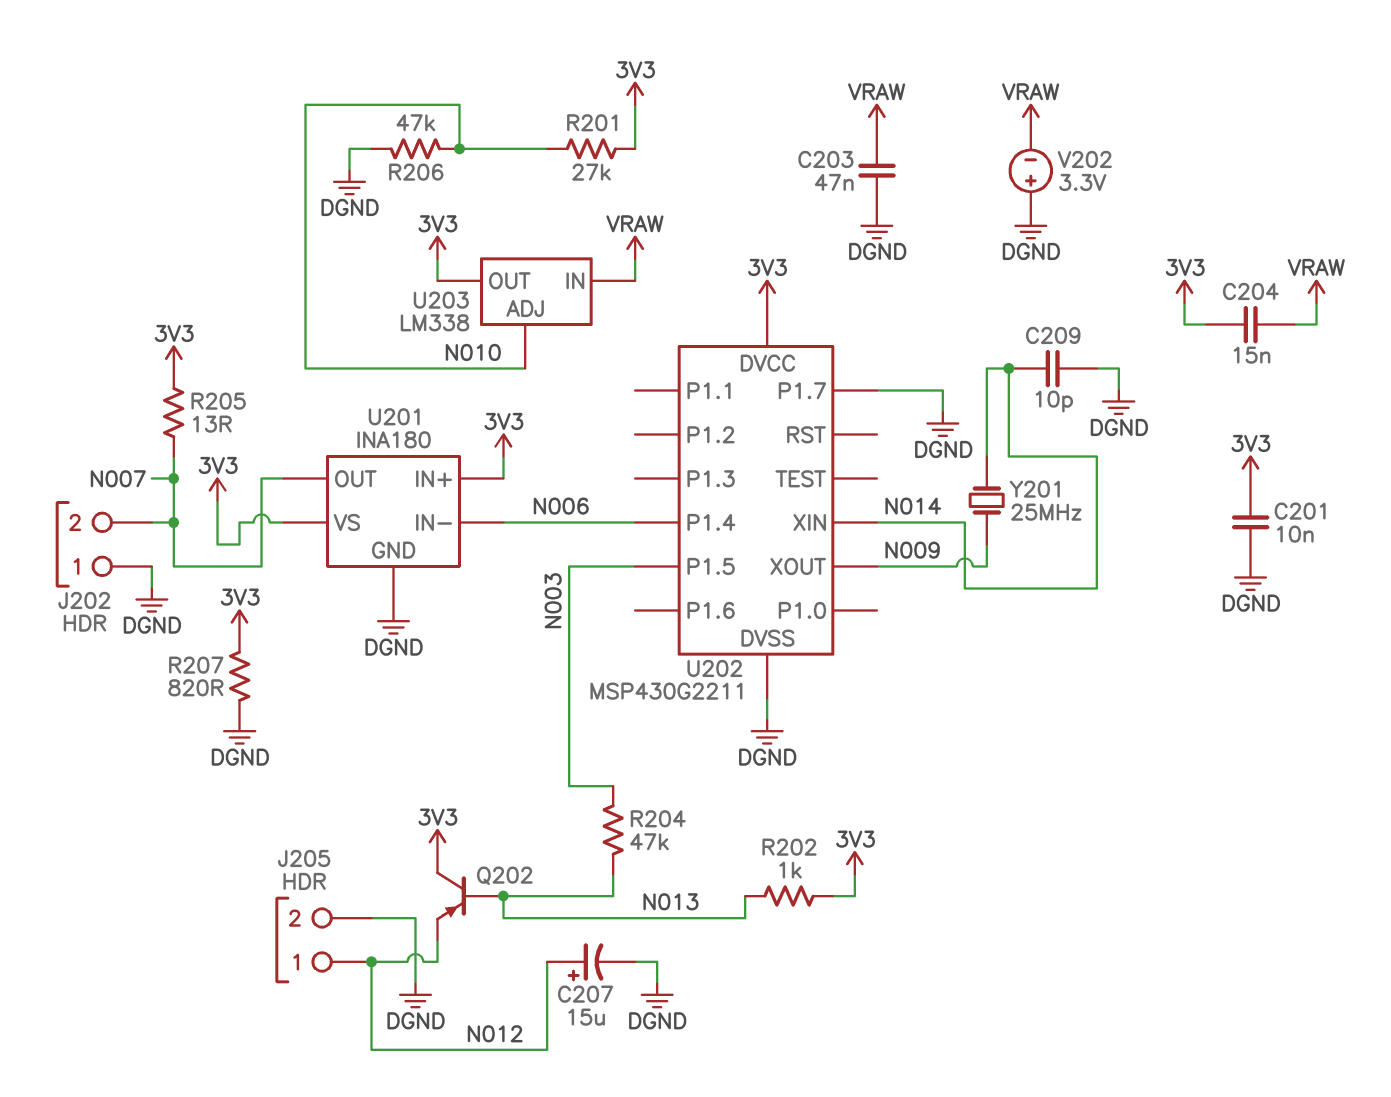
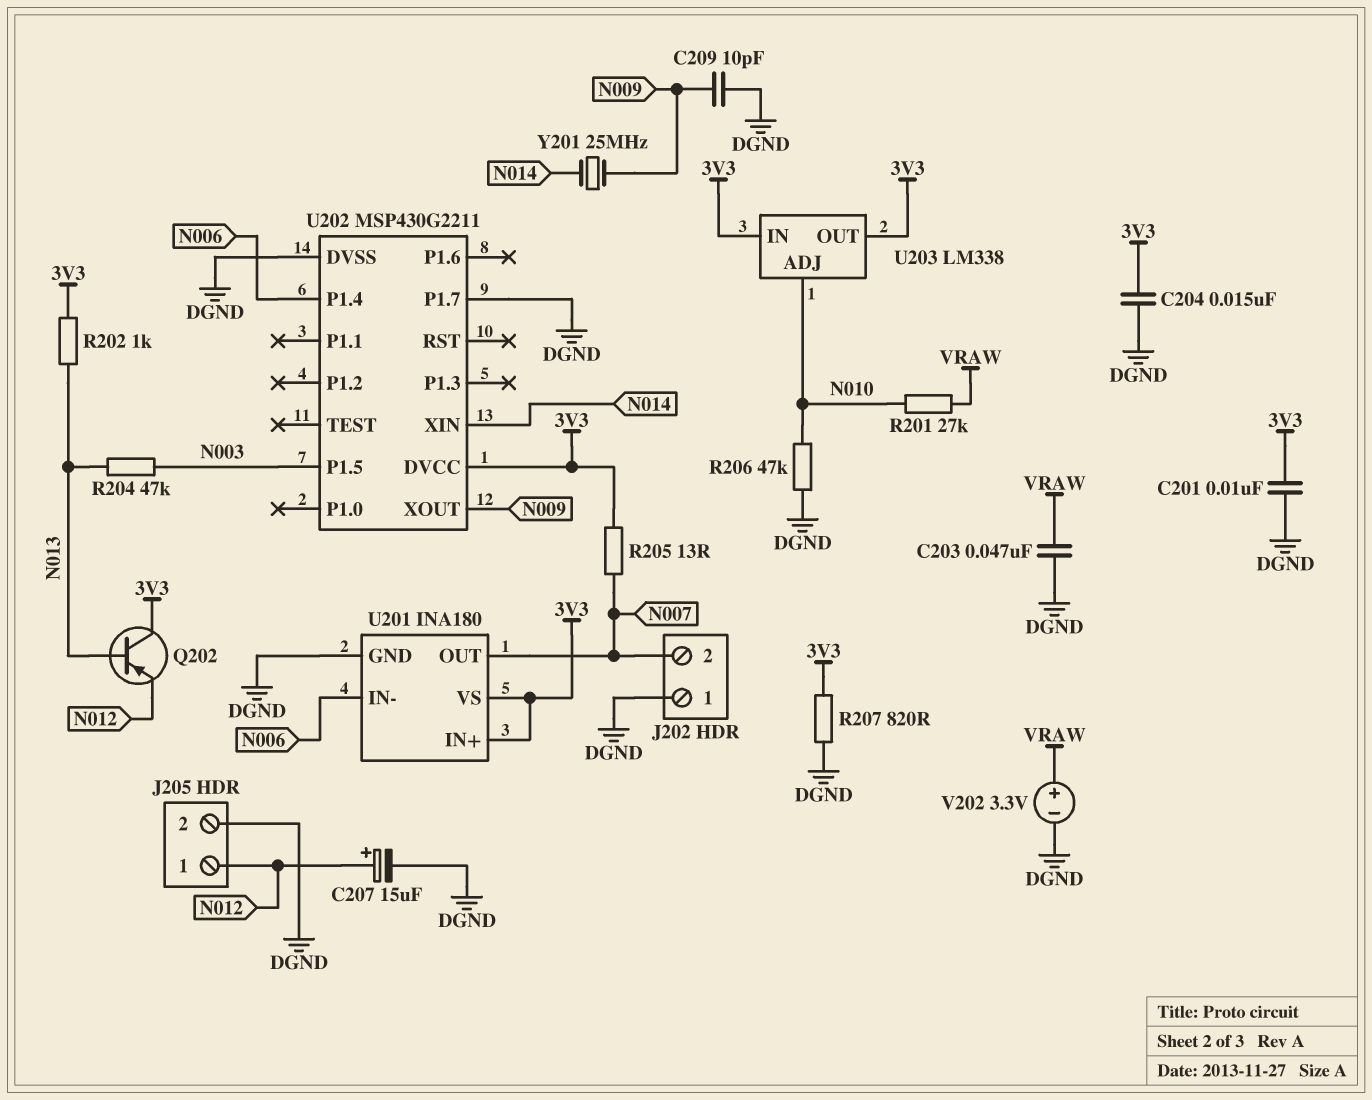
C204: 15nF (3V3, VRAW) -> 15nF (3V3, DGND)
C209: 10pF (DGND, N014) -> 10pF (DGND, N009)
R201: 27k (3V3, N010) -> 27k (N010, VRAW)
U203 pin IN: VRAW -> 3V3
V202: 3.3V (plus DGND, minus VRAW) -> 3.3V (plus VRAW, minus DGND)

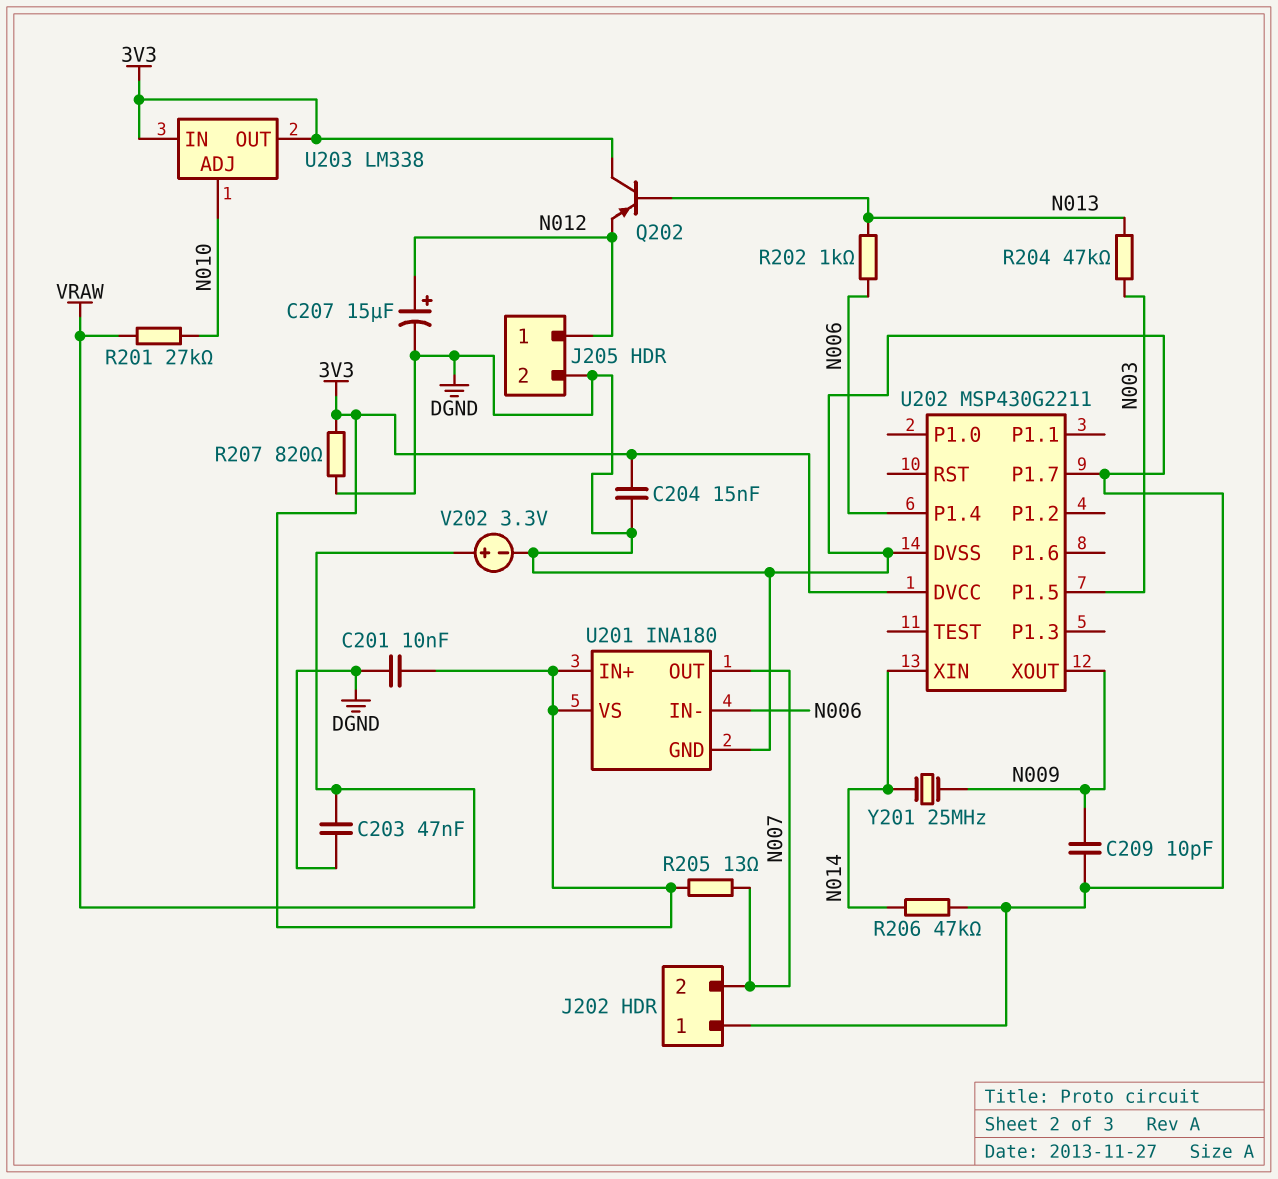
R202: 1k (3V3, N013) -> 1k (N006, N013)
R206: 47k (DGND, N010) -> 47k (DGND, N014)

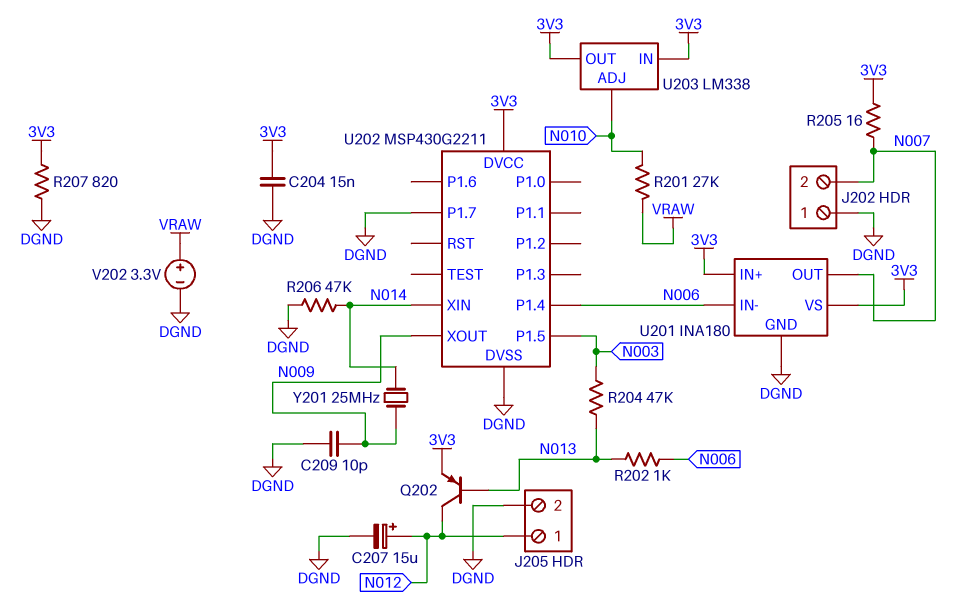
C201: 10nF (3V3, DGND) -> none
C203: 47nF (DGND, VRAW) -> none
Q202: PNP (B N013, C 3V3, E N012) -> PNP (B N013, C N012, E 3V3)
R205: 13 (3V3, N007) -> 16 (3V3, N007)

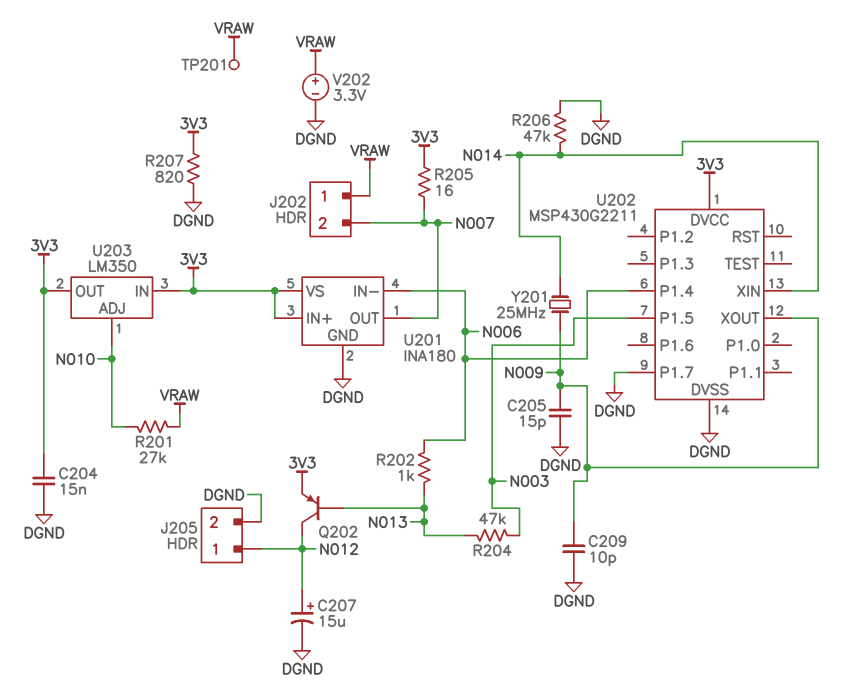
C205: none -> 15pF (DGND, N009)
J202 pin 1: DGND -> VRAW
TP201: none -> test point (VRAW)
U203: LM338 -> LM350

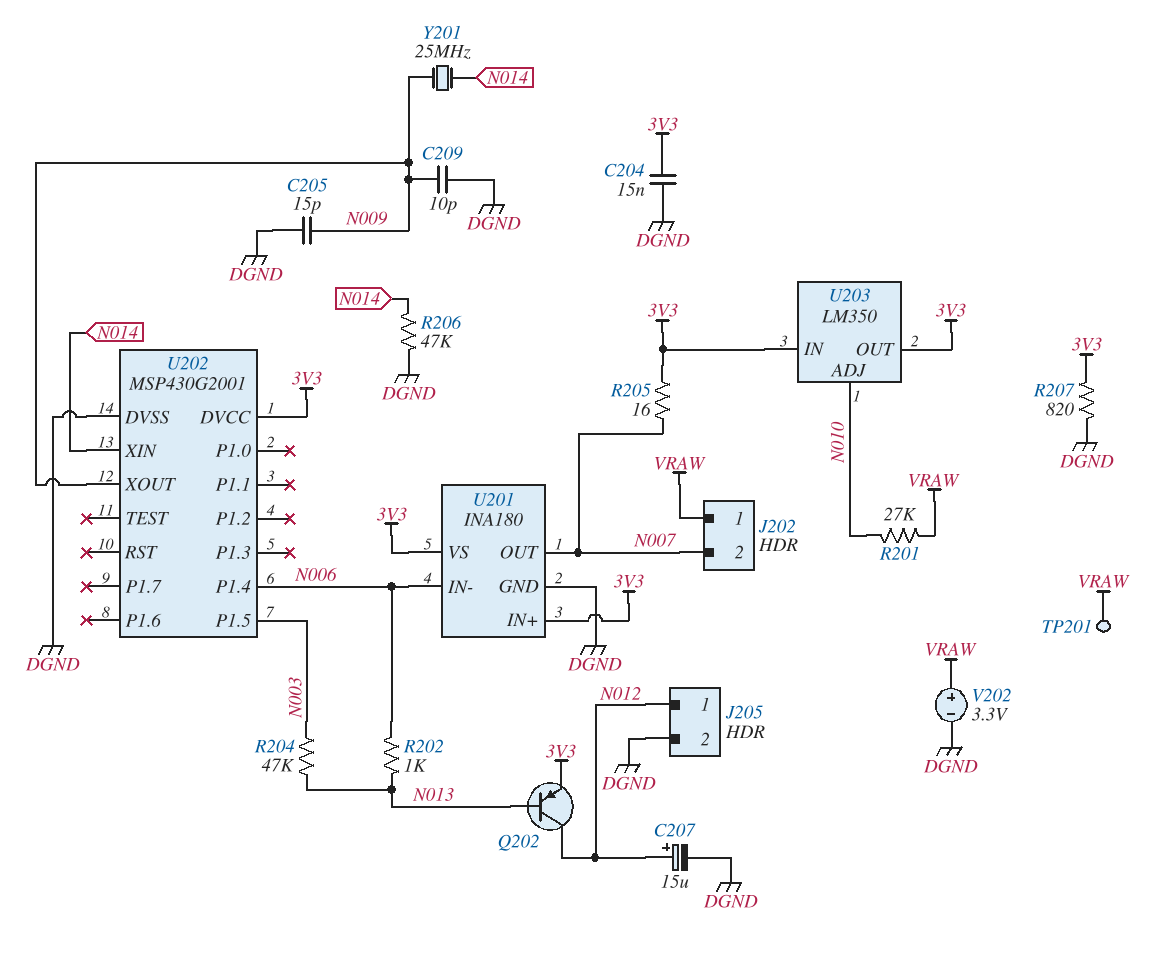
U202: MSP430G2211 -> MSP430G2001
U202 pin P1.7: DGND -> none

